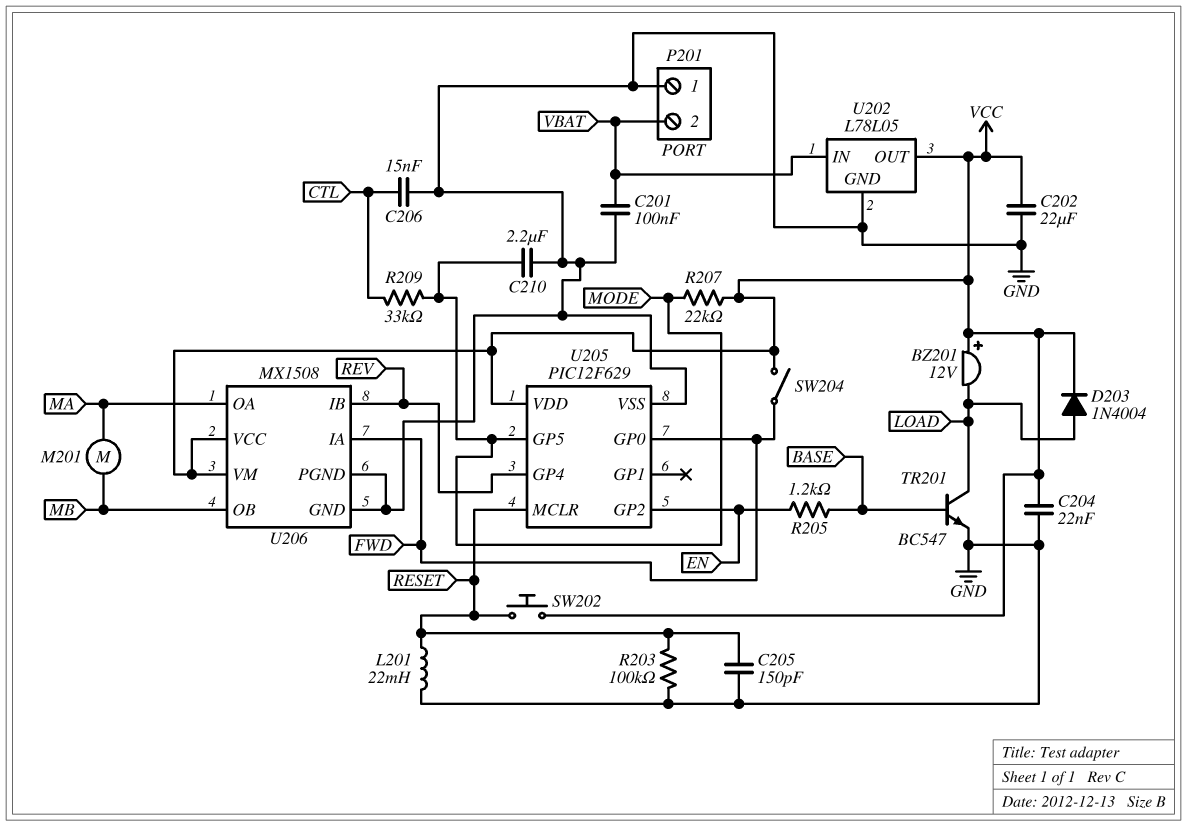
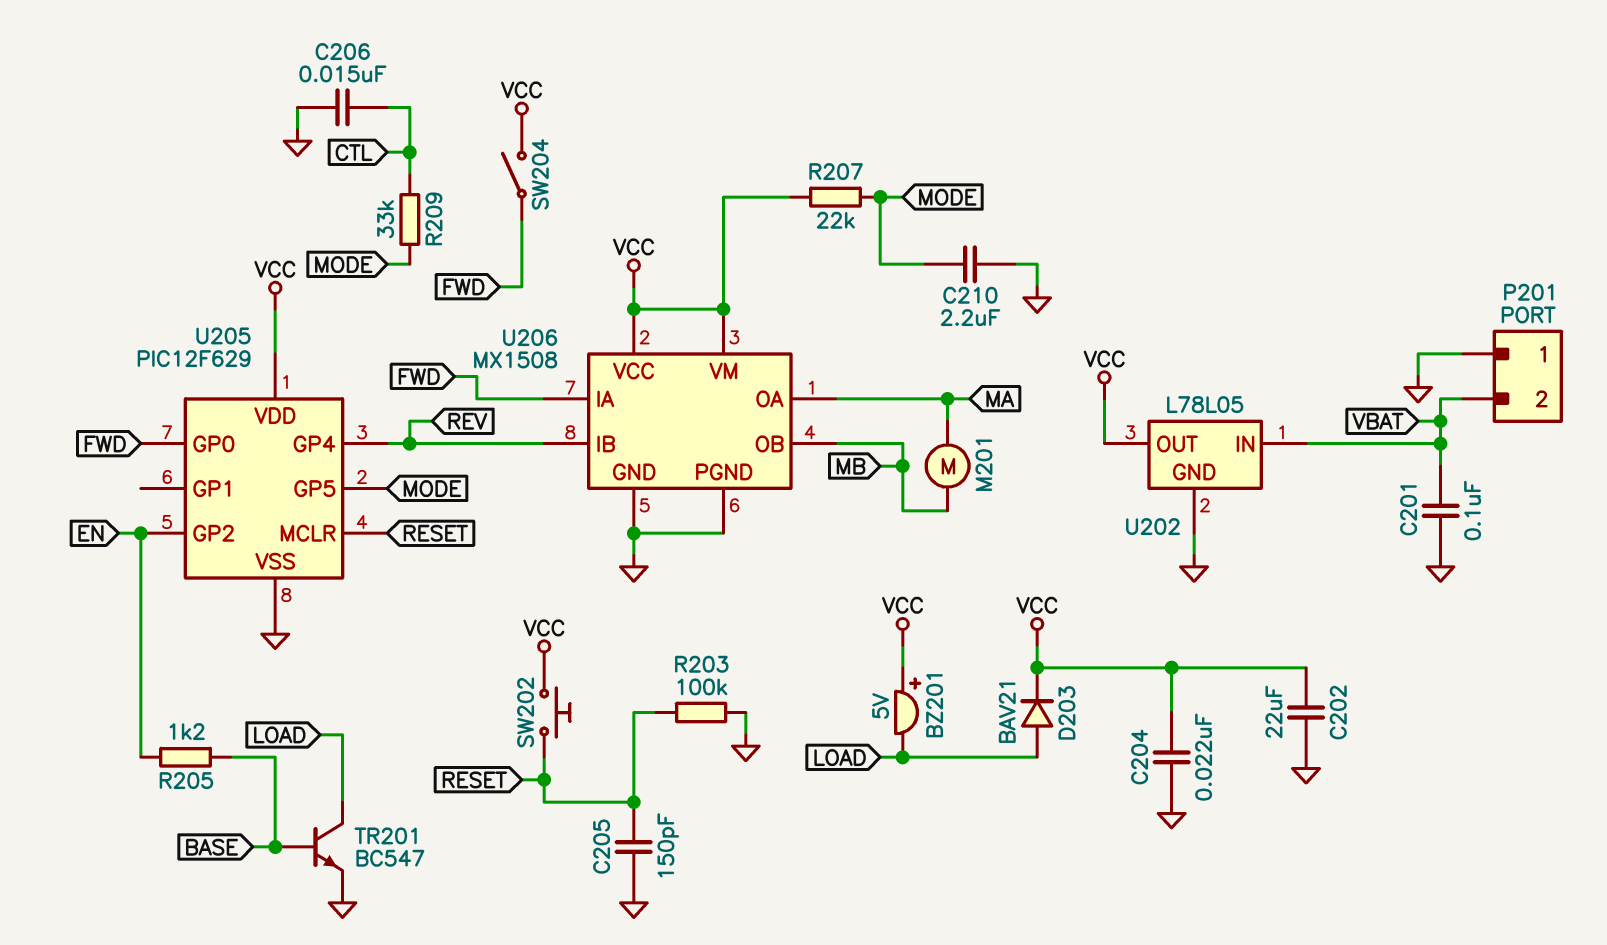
BZ201: buzzer 12V (plus VCC, minus LOAD) -> buzzer 5V (plus VCC, minus LOAD)
D203: diode 1N4004 (A LOAD, K VCC) -> diode BAV21 (A LOAD, K VCC)
L201: 22mH (GND, RESET) -> none

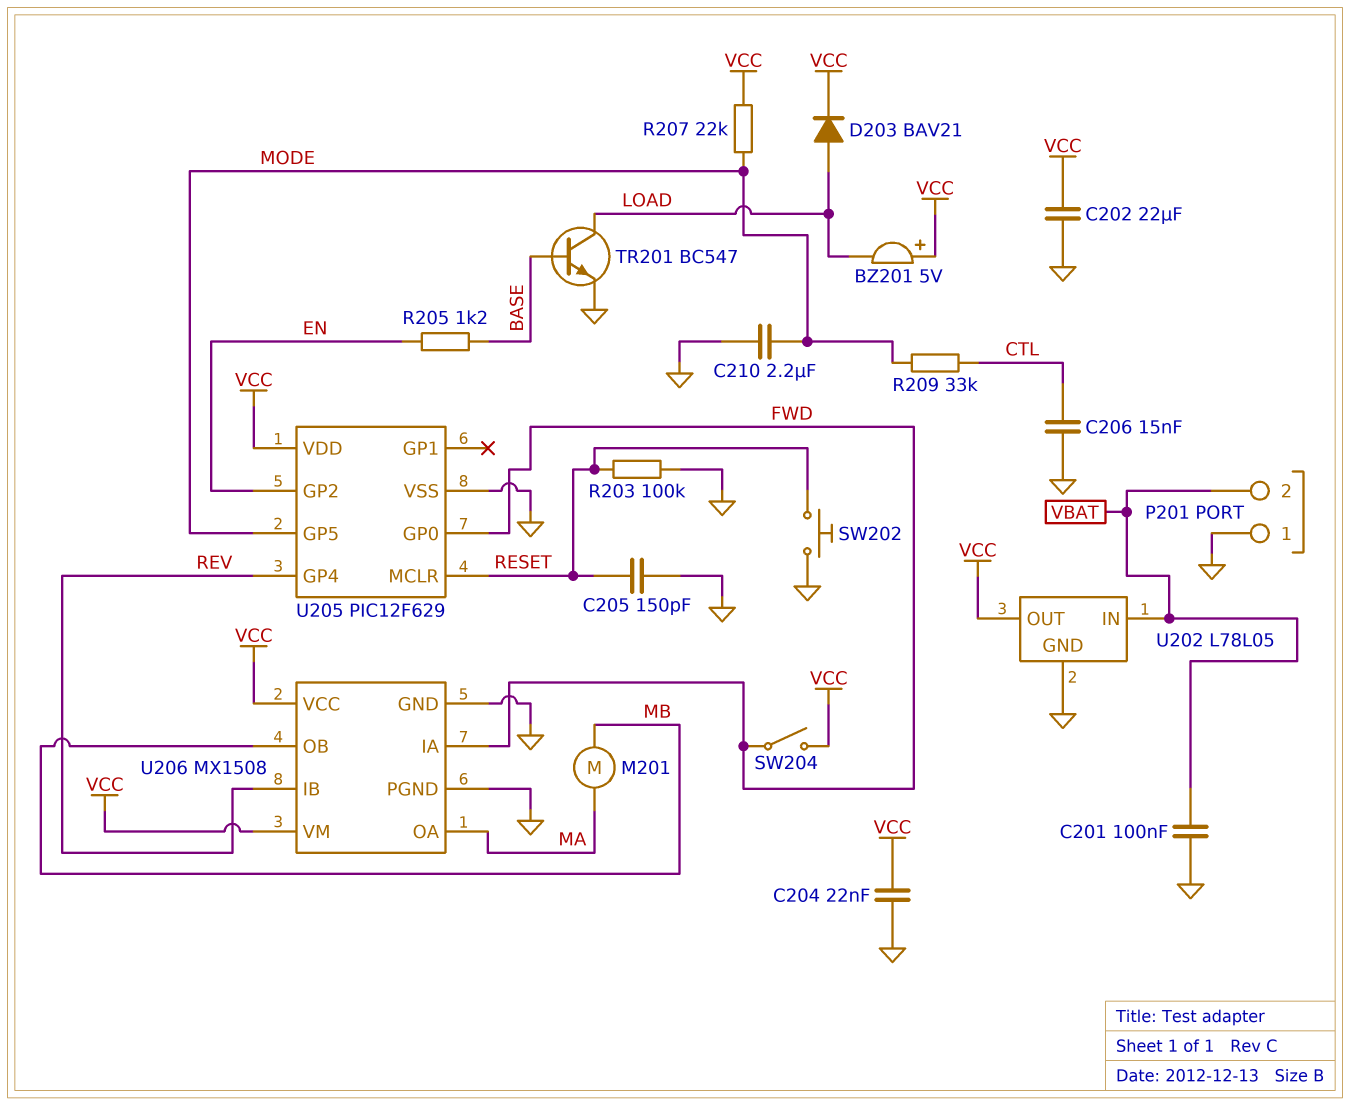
SW202: button (RESET, VCC) -> button (GND, RESET)

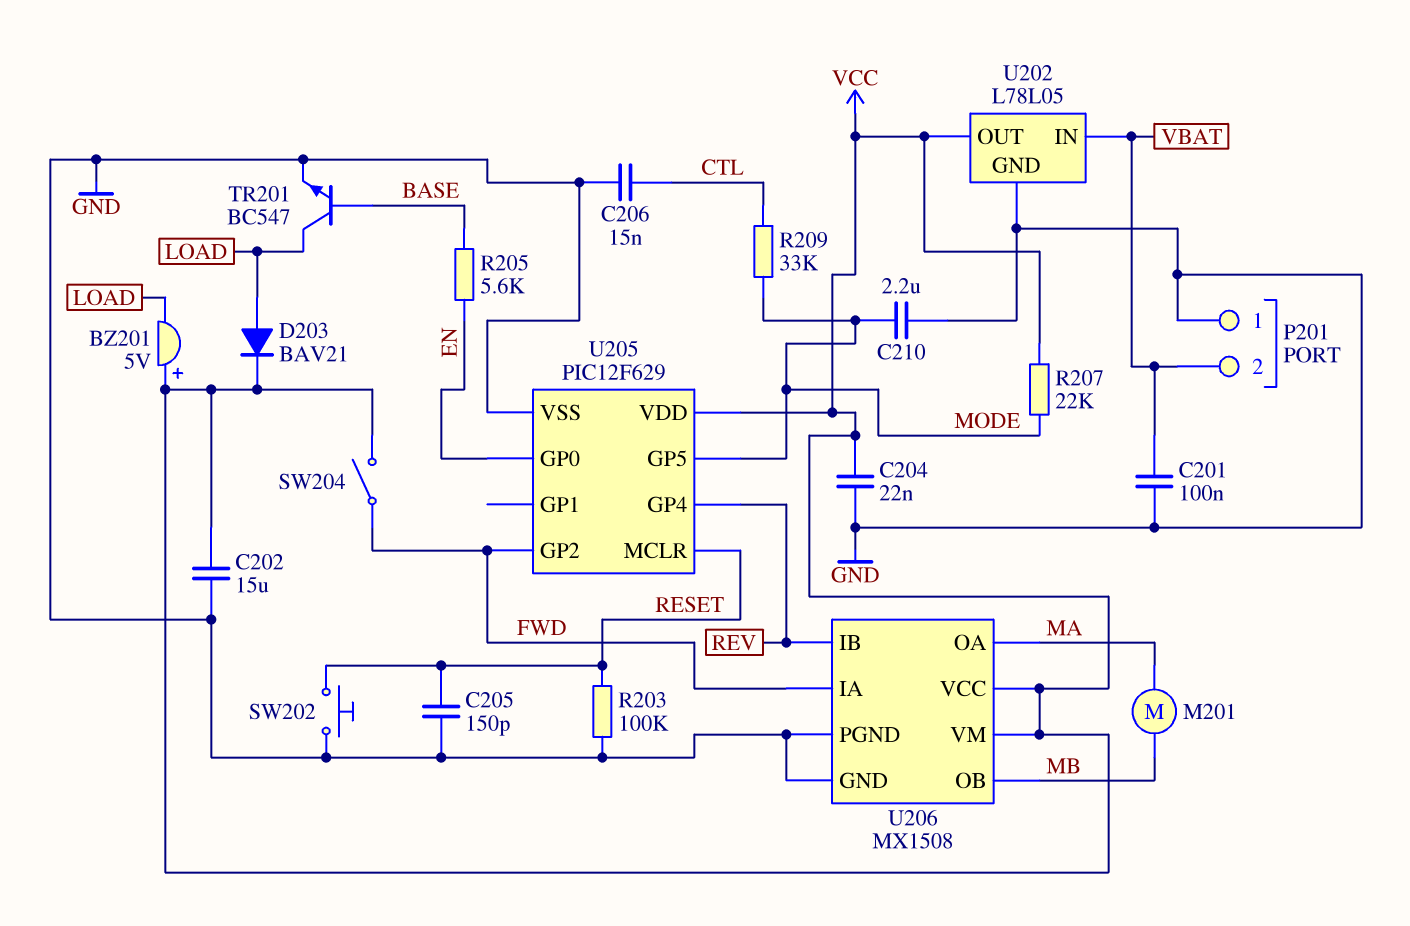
C202: 22uF (GND, VCC) -> 15uF (GND, VCC)
R205: 1.2k (BASE, EN) -> 5.6k (BASE, EN)
U205 pin GP0: FWD -> EN
U205 pin GP2: EN -> FWD

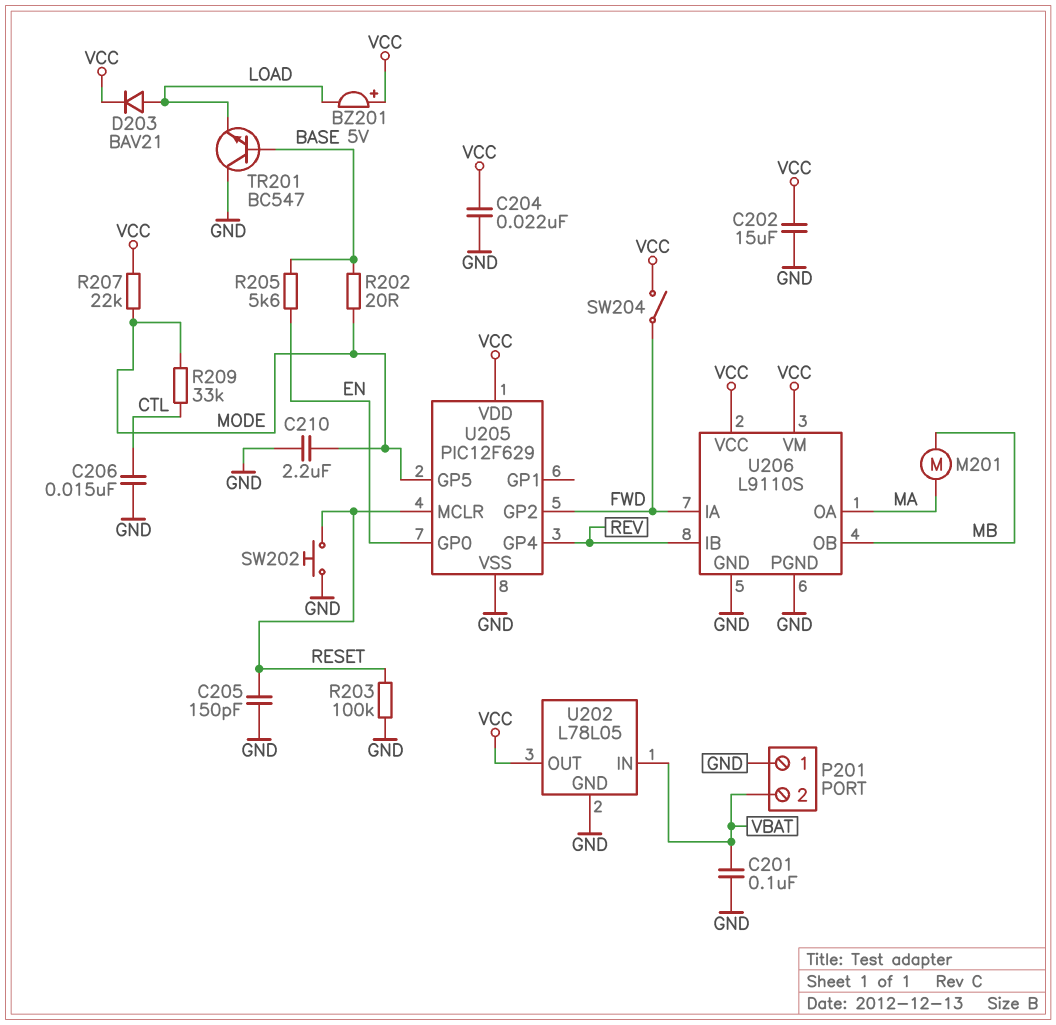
R202: none -> 20 (BASE, MODE)
TR201: NPN BC547 (B BASE, C LOAD, E GND) -> NPN BC547 (B BASE, C GND, E LOAD)
U206: MX1508 -> L9110S

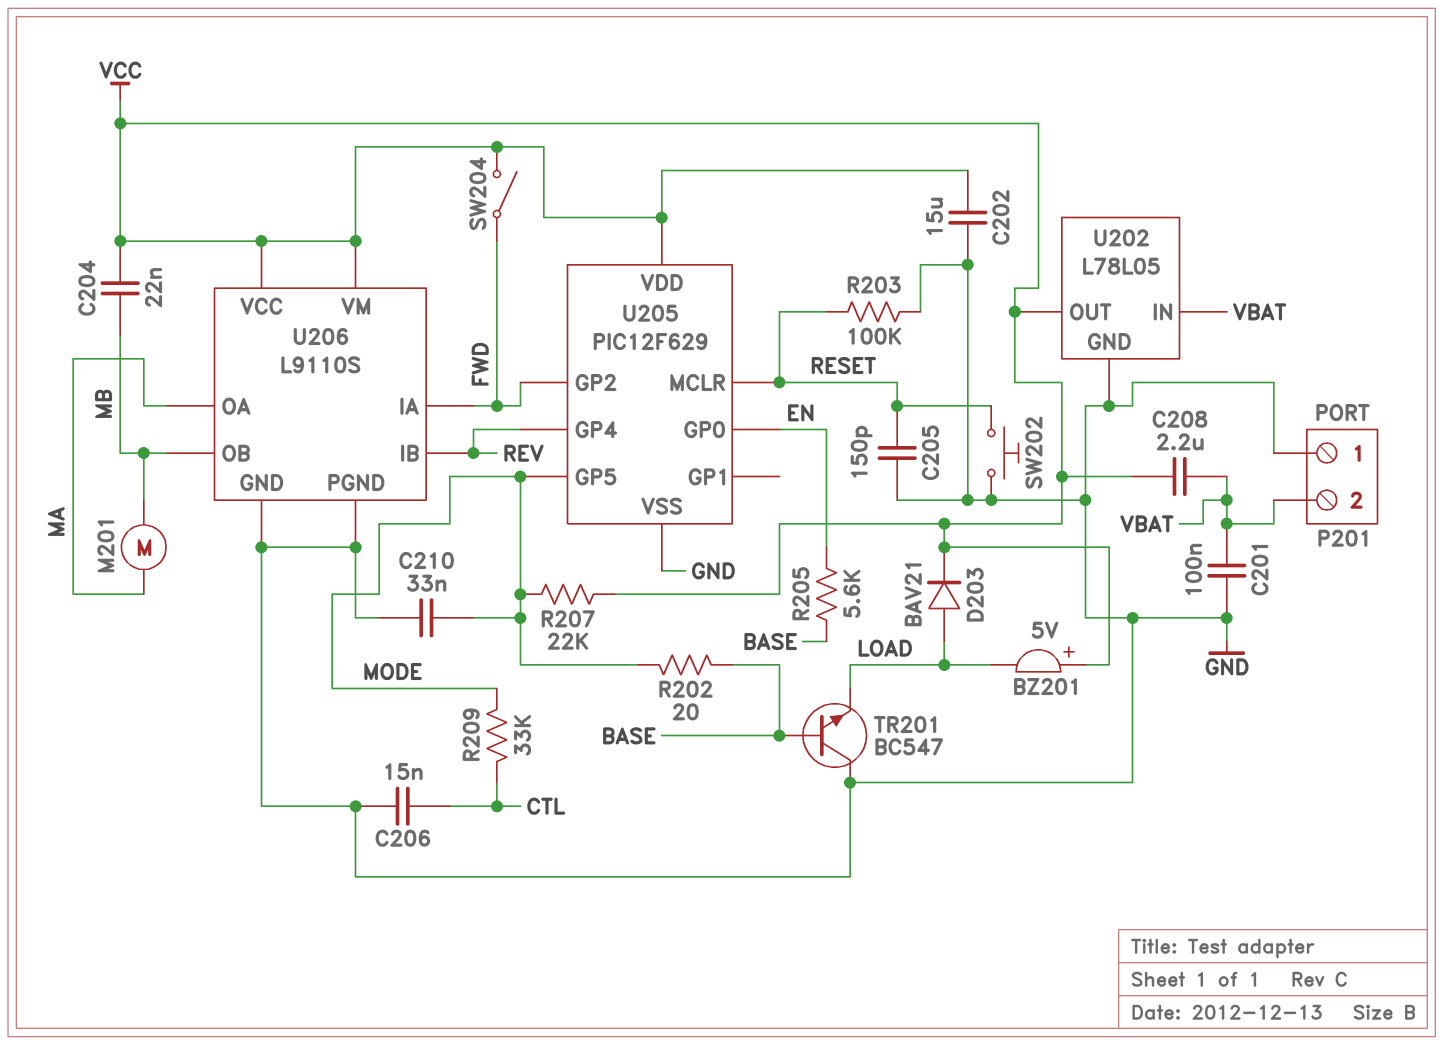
C204: 22nF (GND, VCC) -> 22nF (MB, VCC)
C208: none -> 2.2uF (VBAT, VCC)
C210: 2.2uF (GND, MODE) -> 33nF (GND, MODE)

